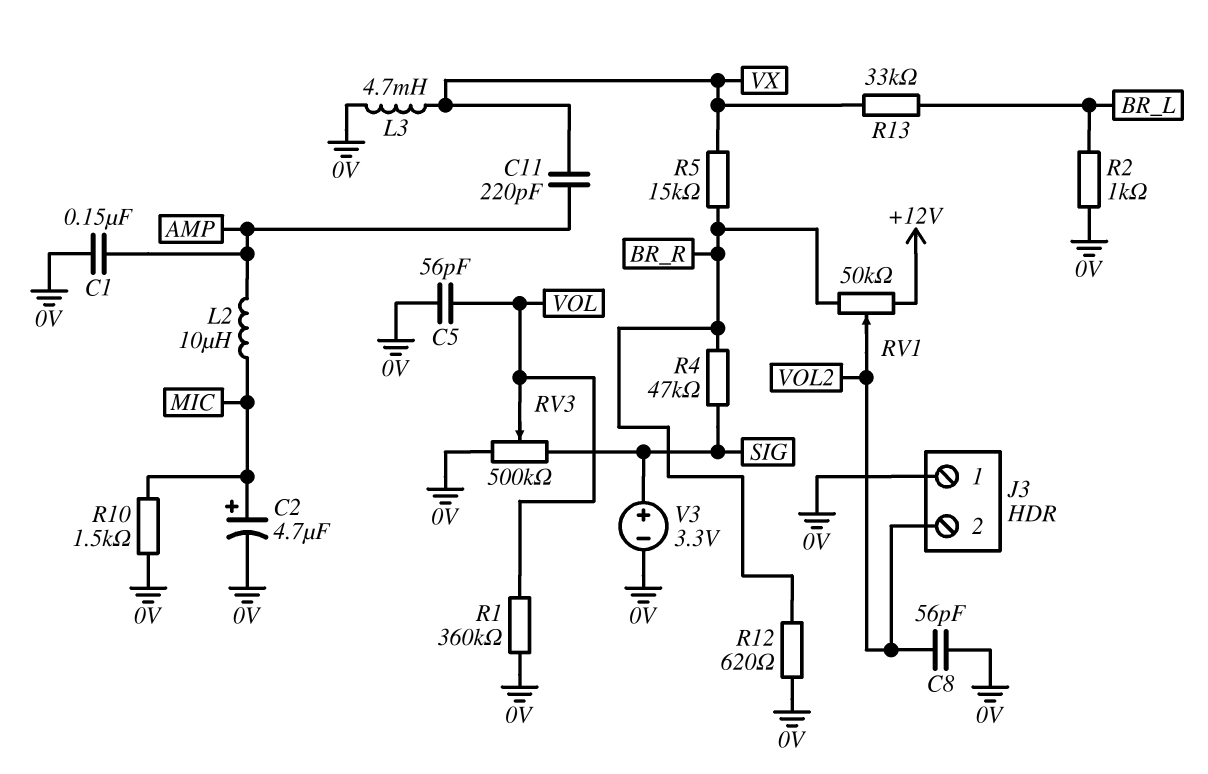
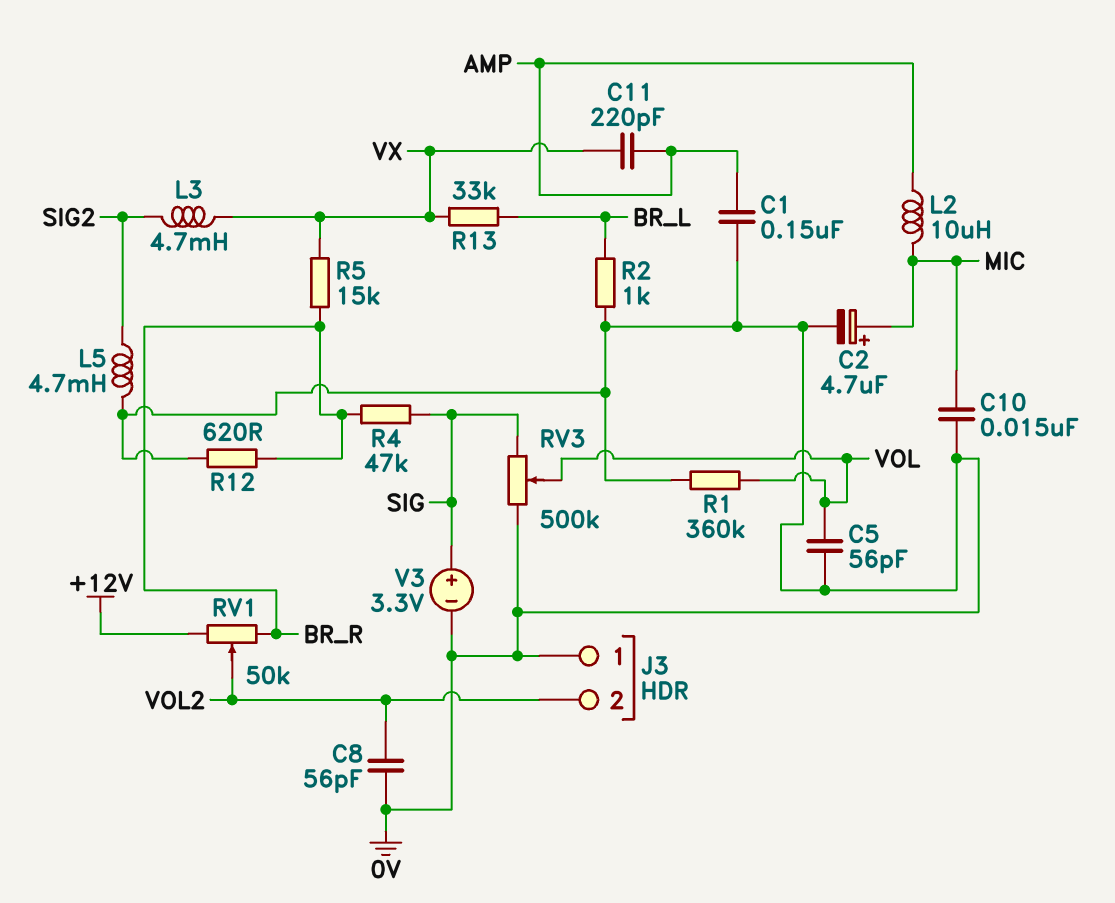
C10: none -> 15nF (0V, MIC)
L3: 4.7mH (0V, VX) -> 4.7mH (SIG2, VX)
L5: none -> 4.7mH (0V, SIG2)
R10: 1.5k (0V, MIC) -> none

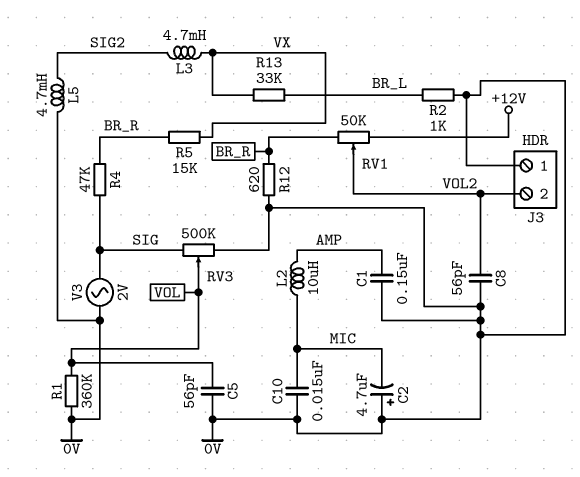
C2: 4.7uF (plus MIC, minus 0V) -> 4.7uF (plus 0V, minus MIC)
C11: 220pF (AMP, VX) -> none
V3: 3.3V (plus SIG, minus 0V) -> AC 2V (0V, SIG)

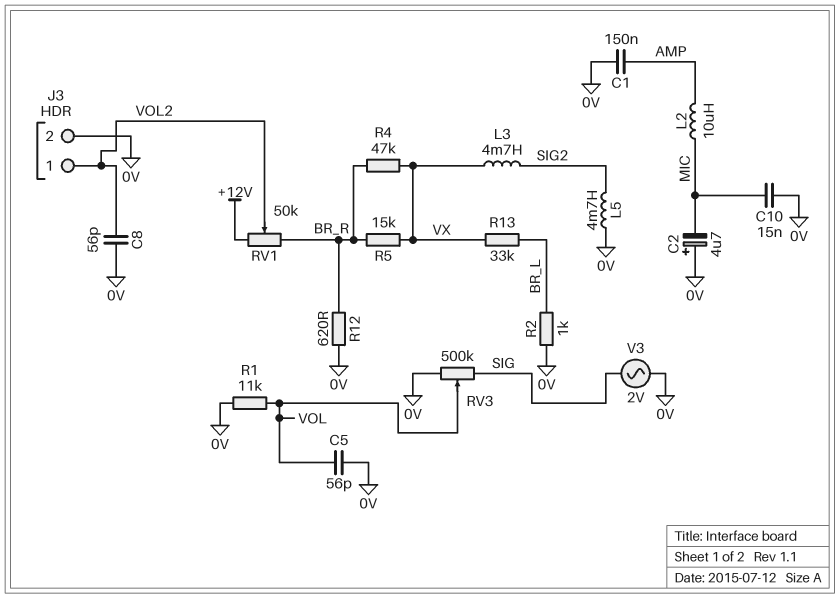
J3 pin 1: 0V -> VOL2
J3 pin 2: VOL2 -> 0V
R1: 360k (0V, VOL) -> 11k (0V, VOL)
R4: 47k (BR_R, SIG) -> 47k (BR_R, VX)

